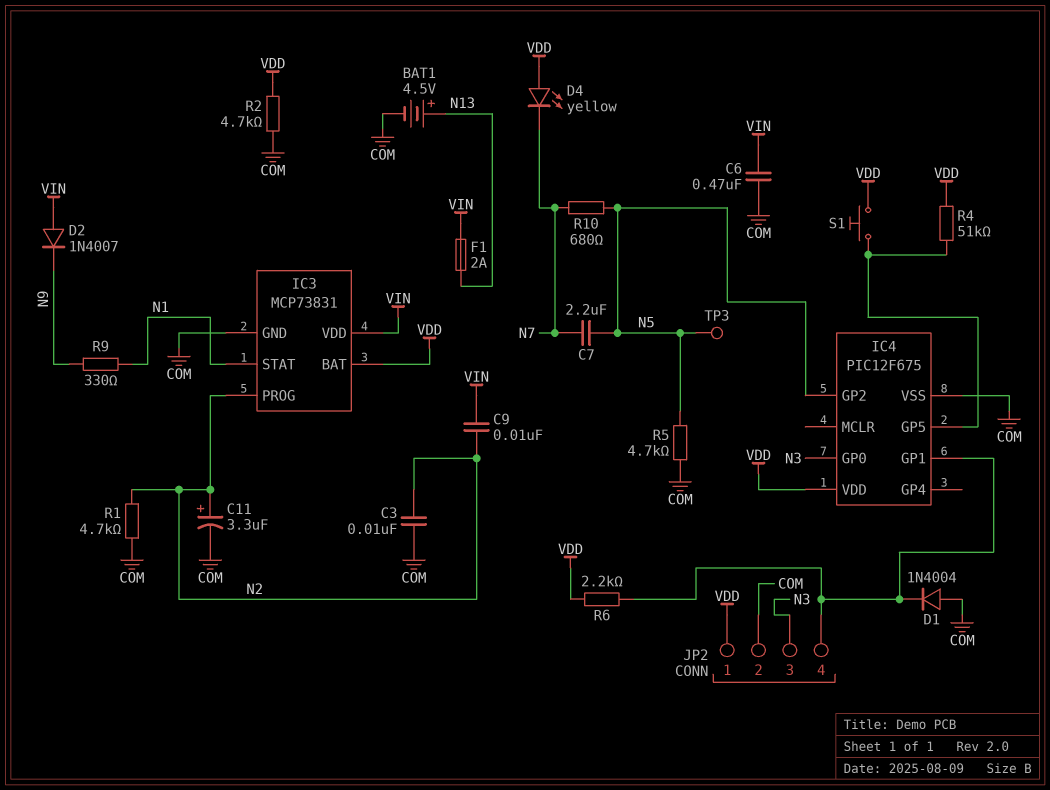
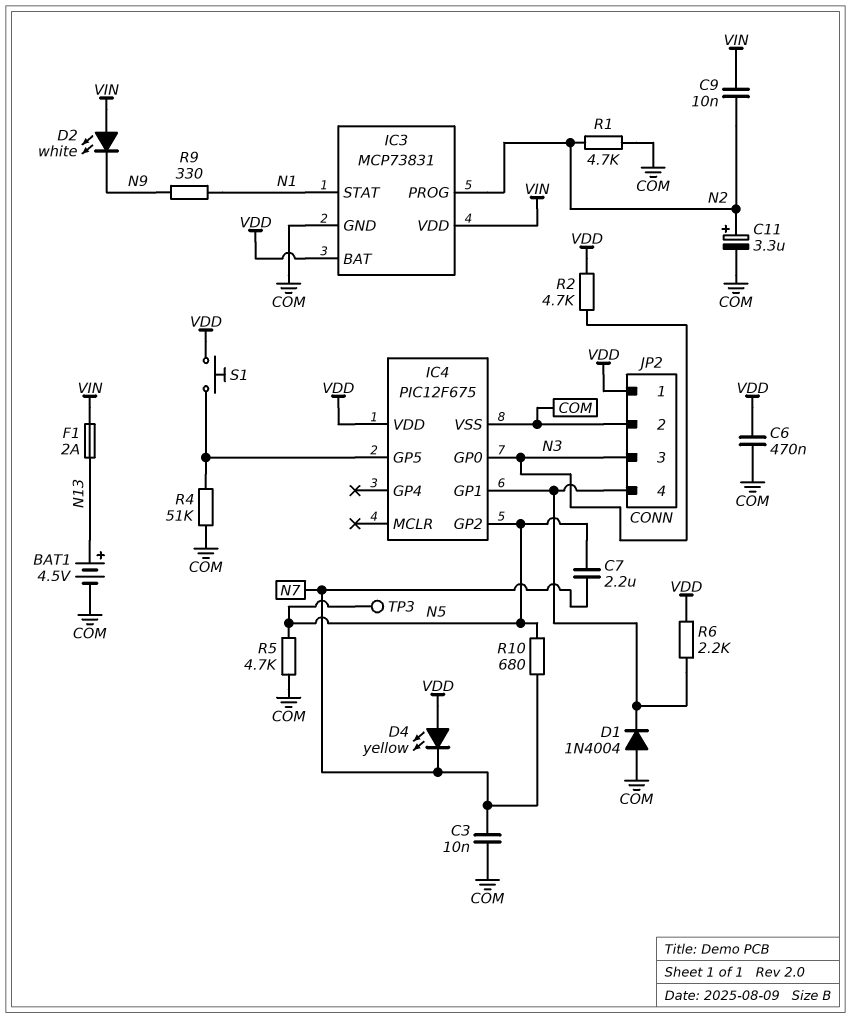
C3: 10nF (COM, N2) -> 10nF (COM, N7)
C6: 470nF (COM, VIN) -> 470nF (COM, VDD)
D2: diode 1N4007 (A VIN, K N9) -> LED white (A VIN, K N9)
R2: 4.7k (COM, VDD) -> 4.7k (N3, VDD)
R4: 51k (IC4/GP5, VDD) -> 51k (COM, IC4/GP5)

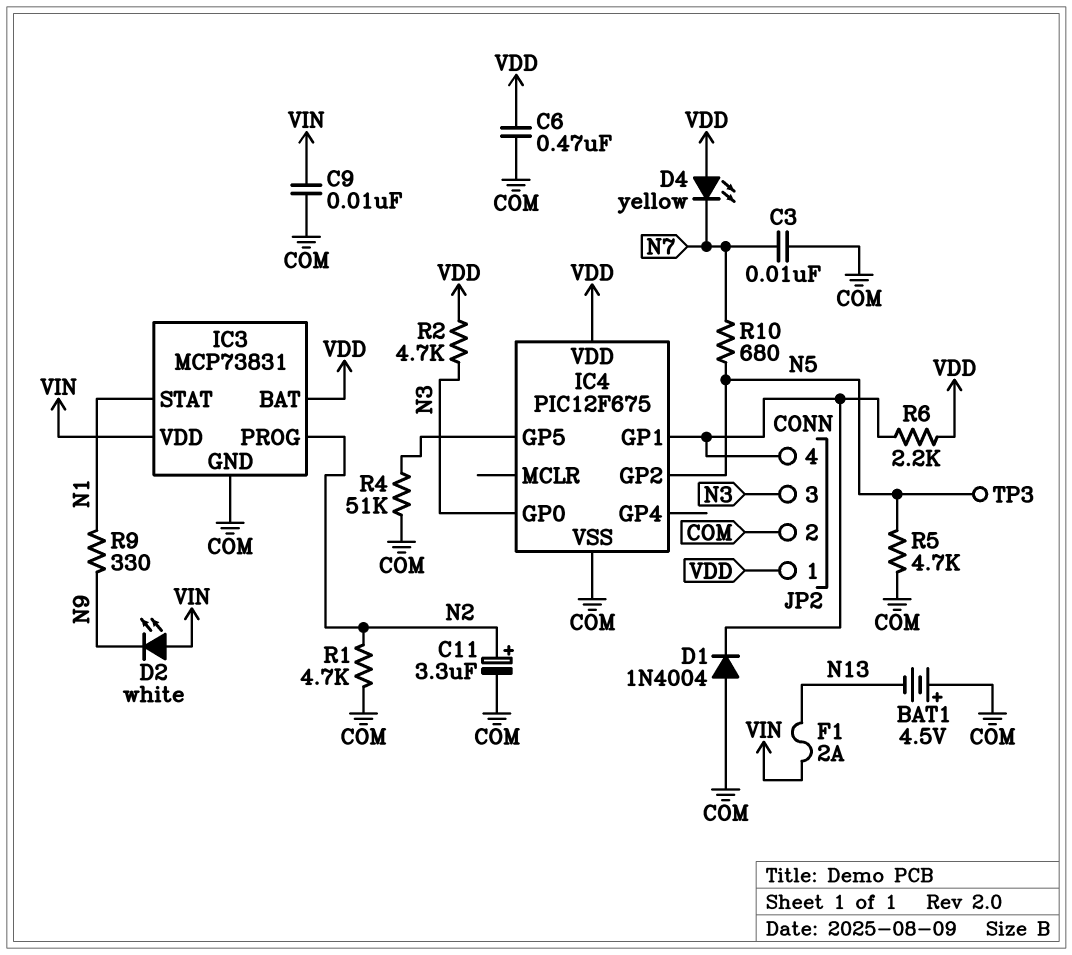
BAT1: 4.5V (plus N13, minus COM) -> 4.5V (plus COM, minus N13)
C7: 2.2uF (N5, N7) -> none
C9: 10nF (N2, VIN) -> 10nF (COM, VIN)
S1: button (IC4/GP5, VDD) -> none

